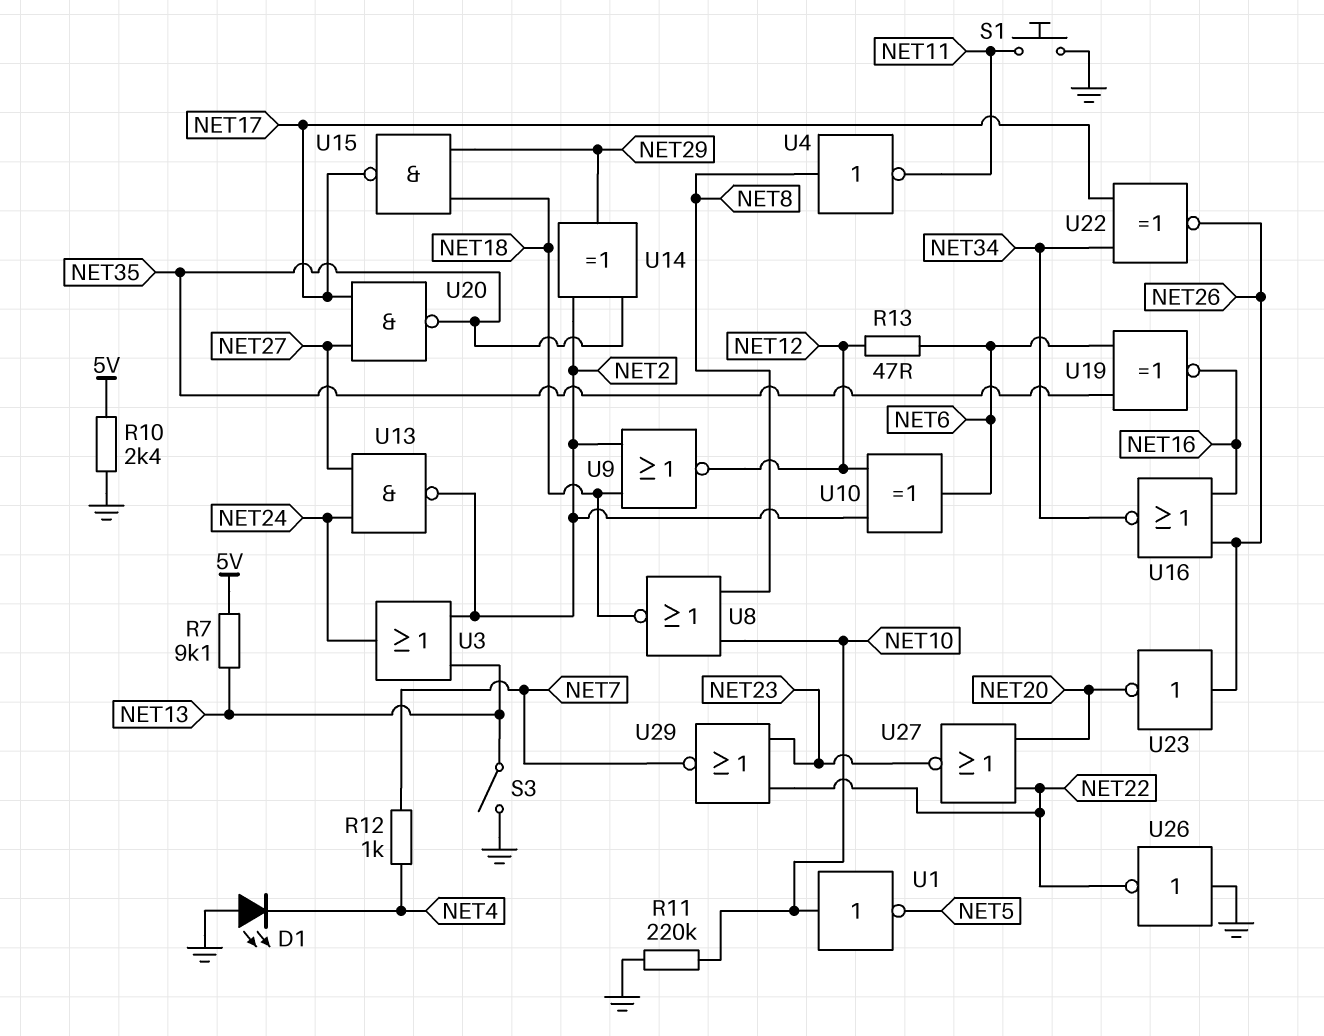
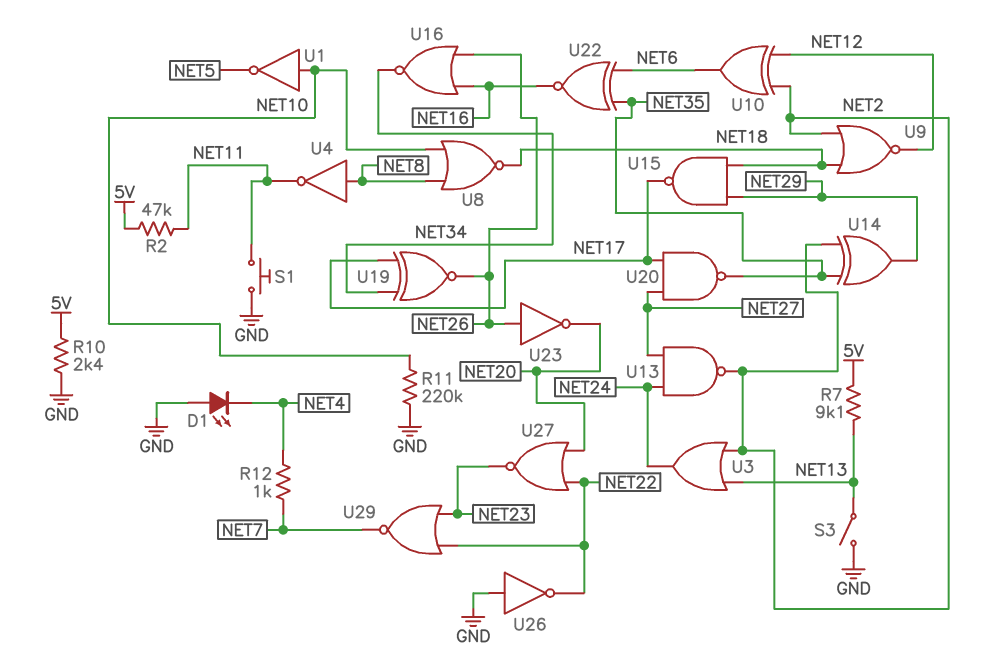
R2: none -> 47k (5V, NET11)
R13: 47 (NET6, NET12) -> none
U19: XNOR (in NET6, in NET35, out NET16) -> XNOR (in NET17, in NET34, out NET26)
U22: XNOR (in NET17, in NET34, out NET26) -> XNOR (in NET6, in NET35, out NET16)

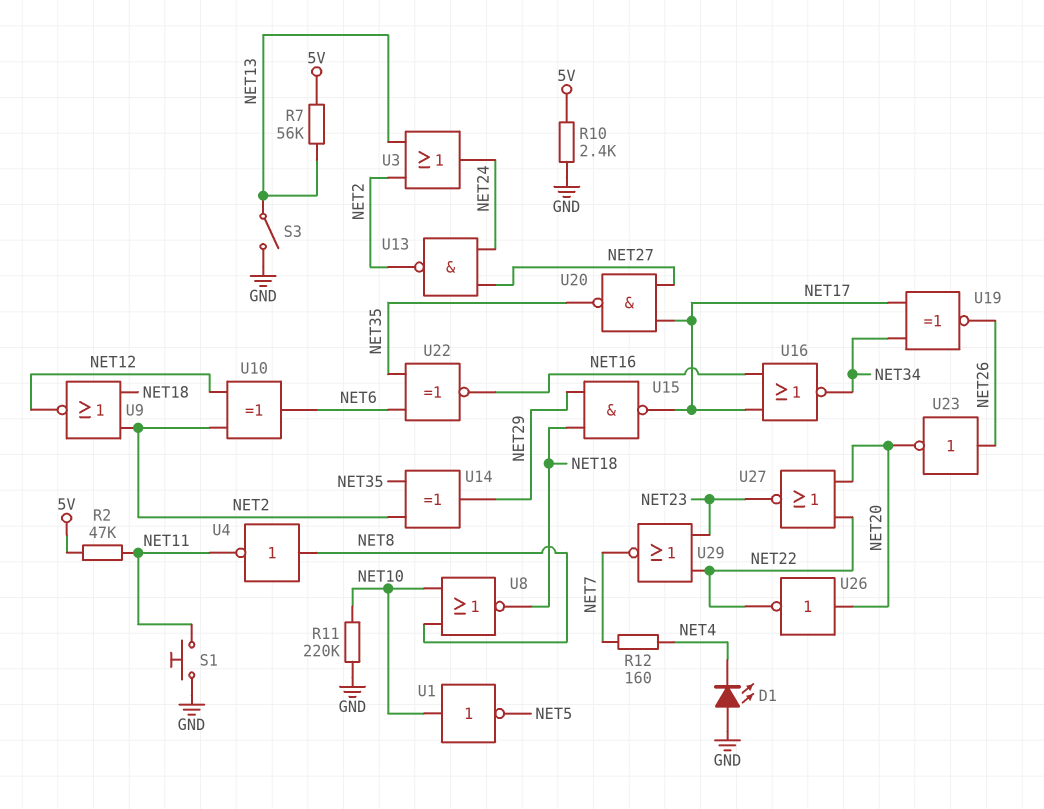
R7: 9.1k (5V, NET13) -> 56k (5V, NET13)
R12: 1k (NET4, NET7) -> 160 (NET4, NET7)
U16: NOR (in NET16, in NET26, out NET34) -> NOR (in NET16, in NET17, out NET34)
U26: NOT (in GND, out NET22) -> NOT (in NET20, out NET22)

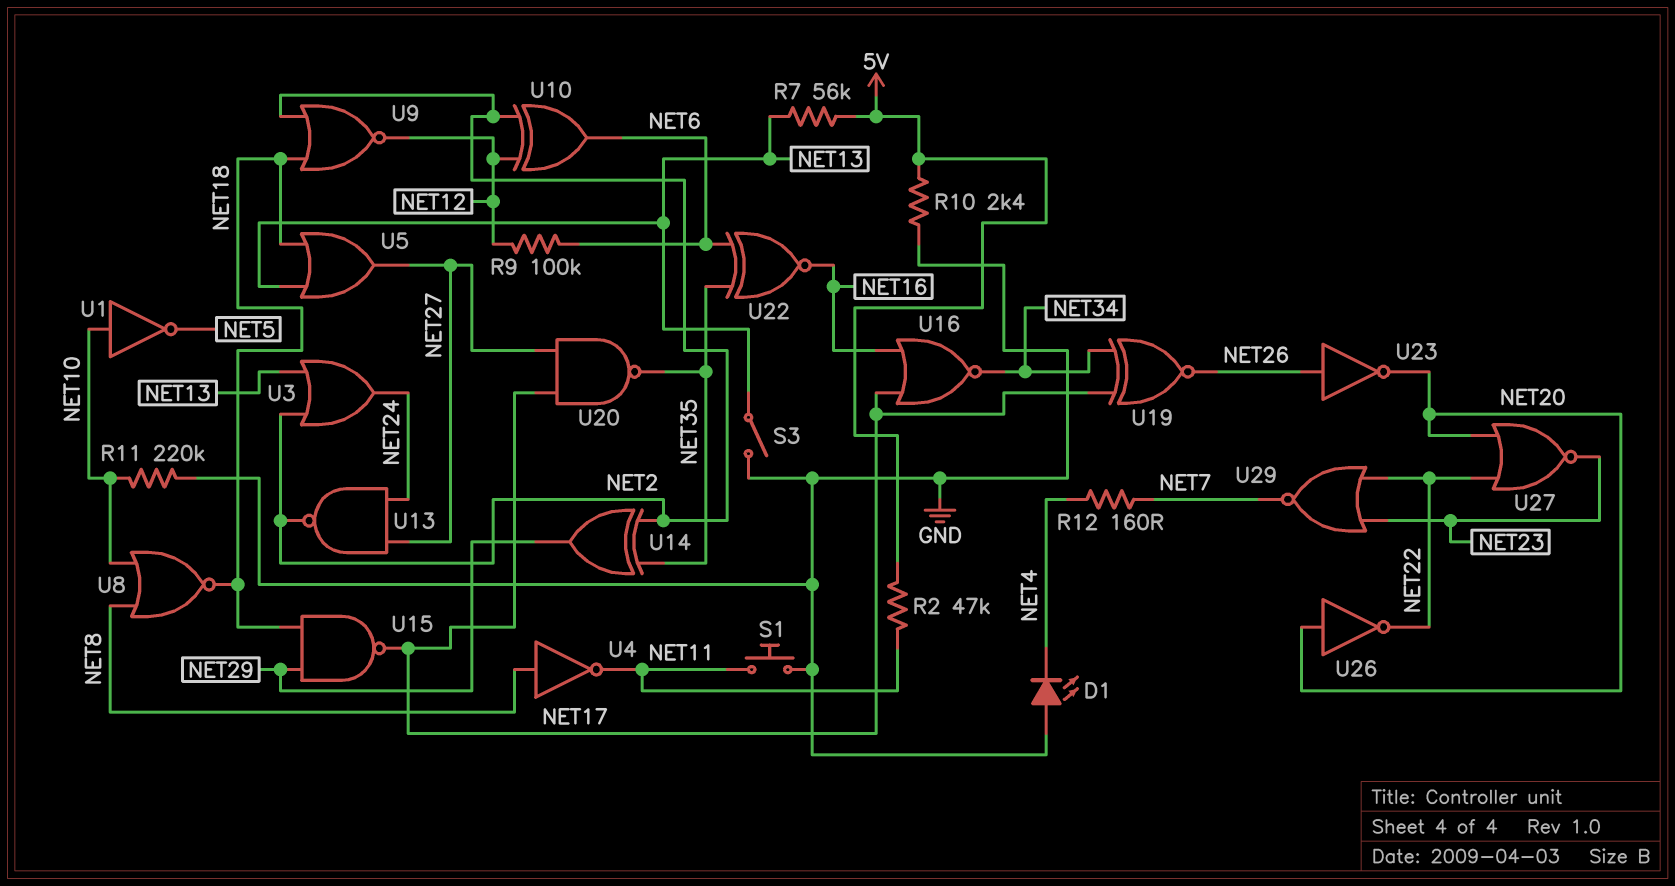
R9: none -> 100k (NET6, NET12)
U5: none -> OR (in NET13, in NET18, out NET27)

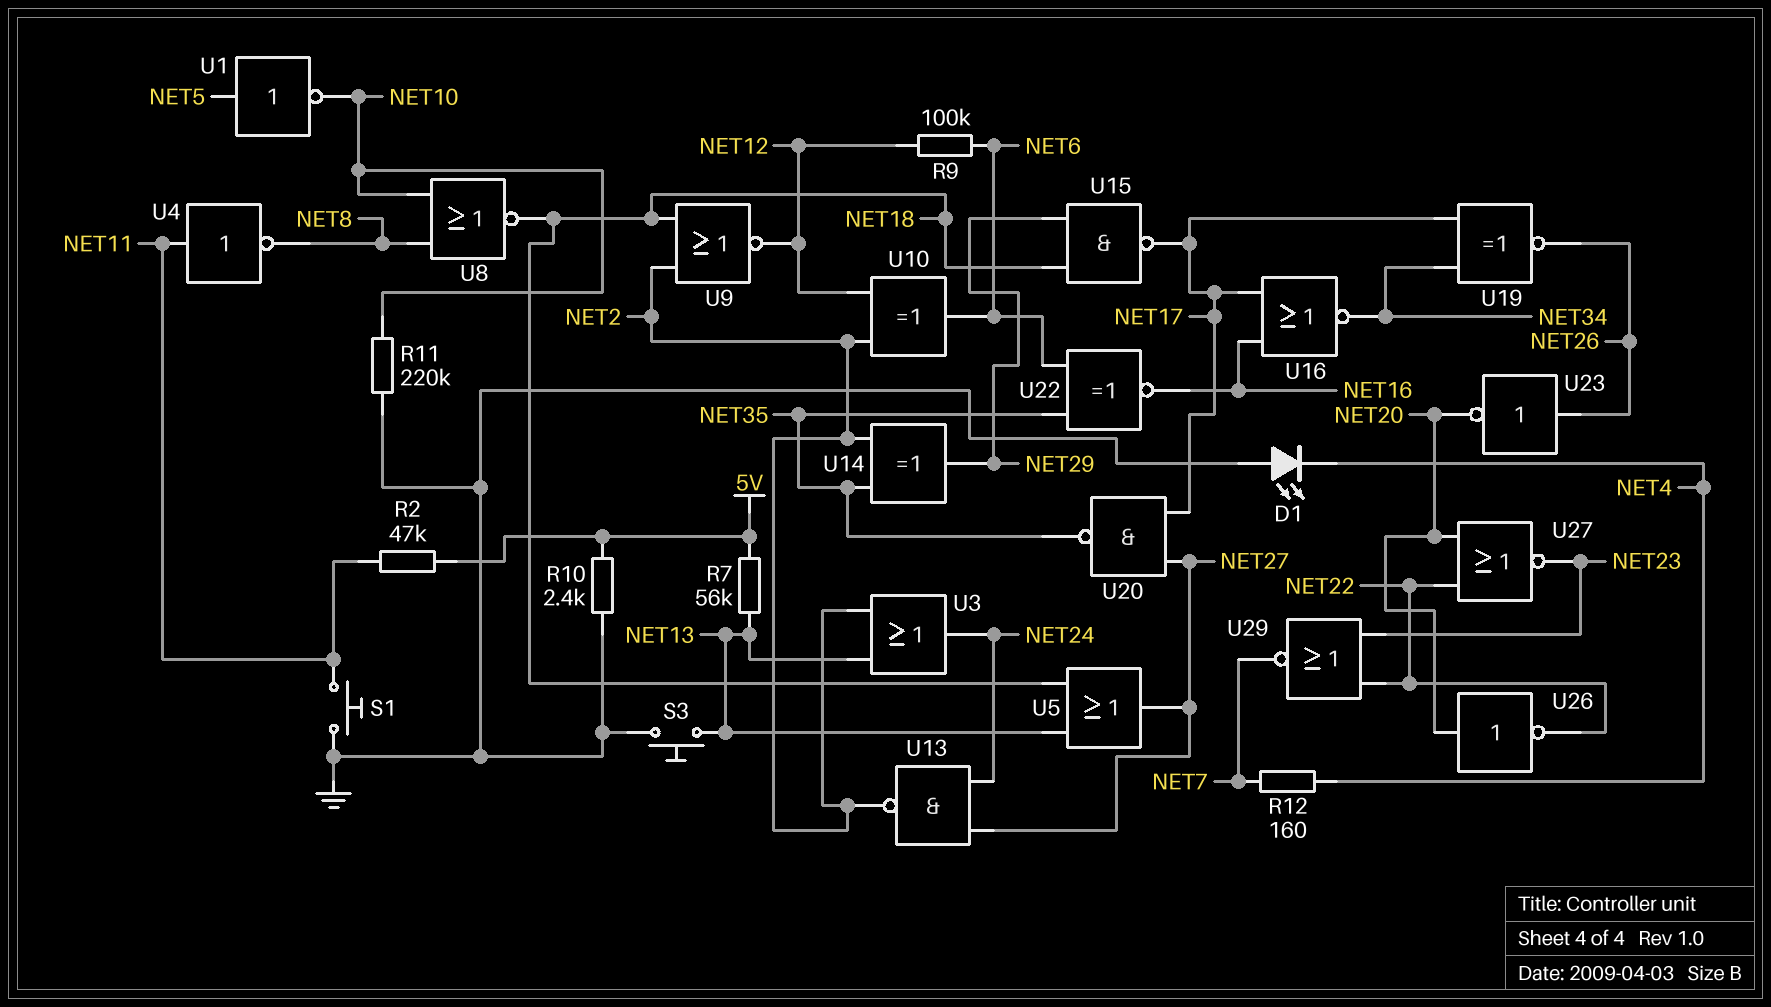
S3: switch (GND, NET13) -> button (GND, NET13)
U1: NOT (in NET10, out NET5) -> NOT (in NET5, out NET10)
U4: NOT (in NET8, out NET11) -> NOT (in NET11, out NET8)

